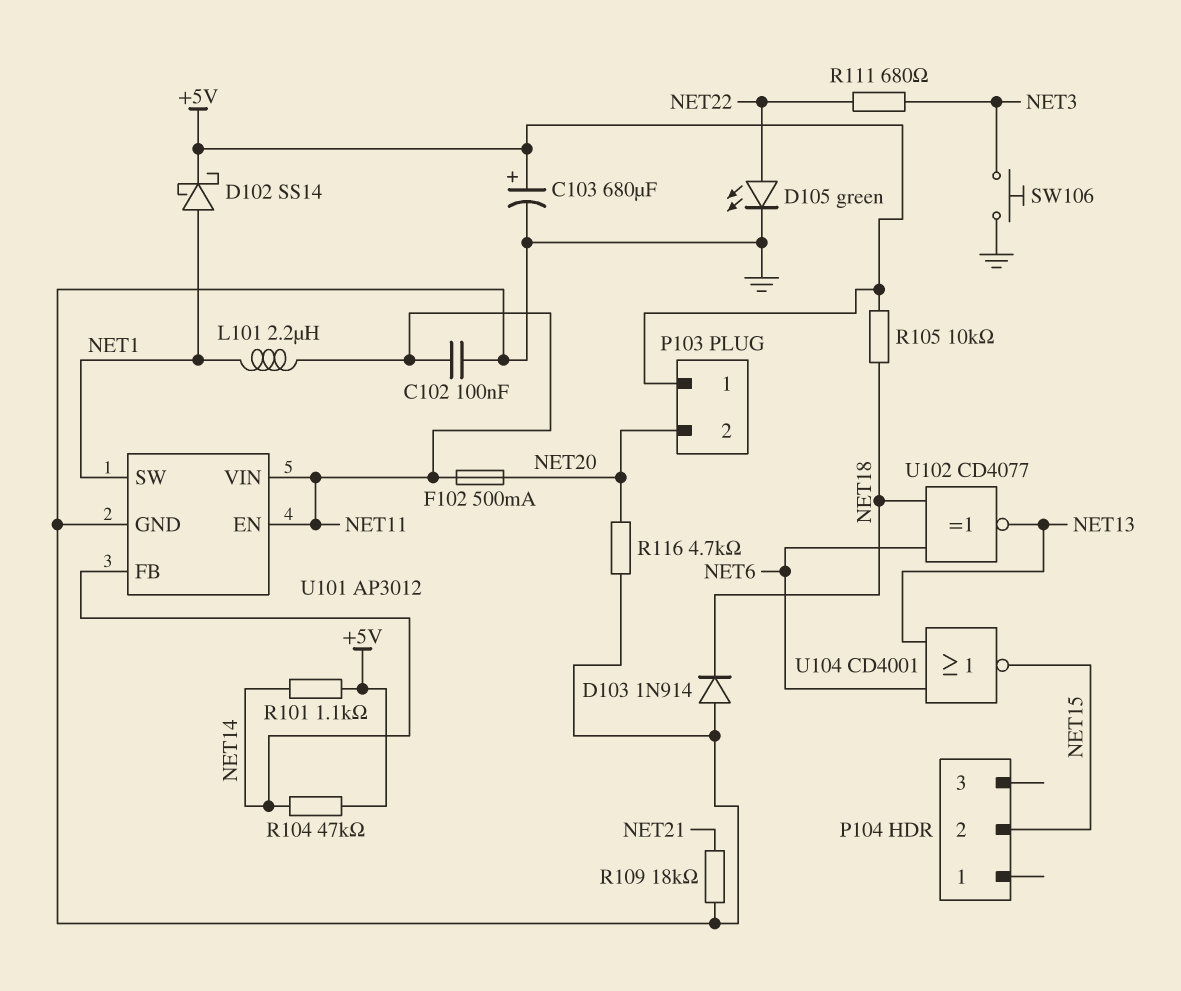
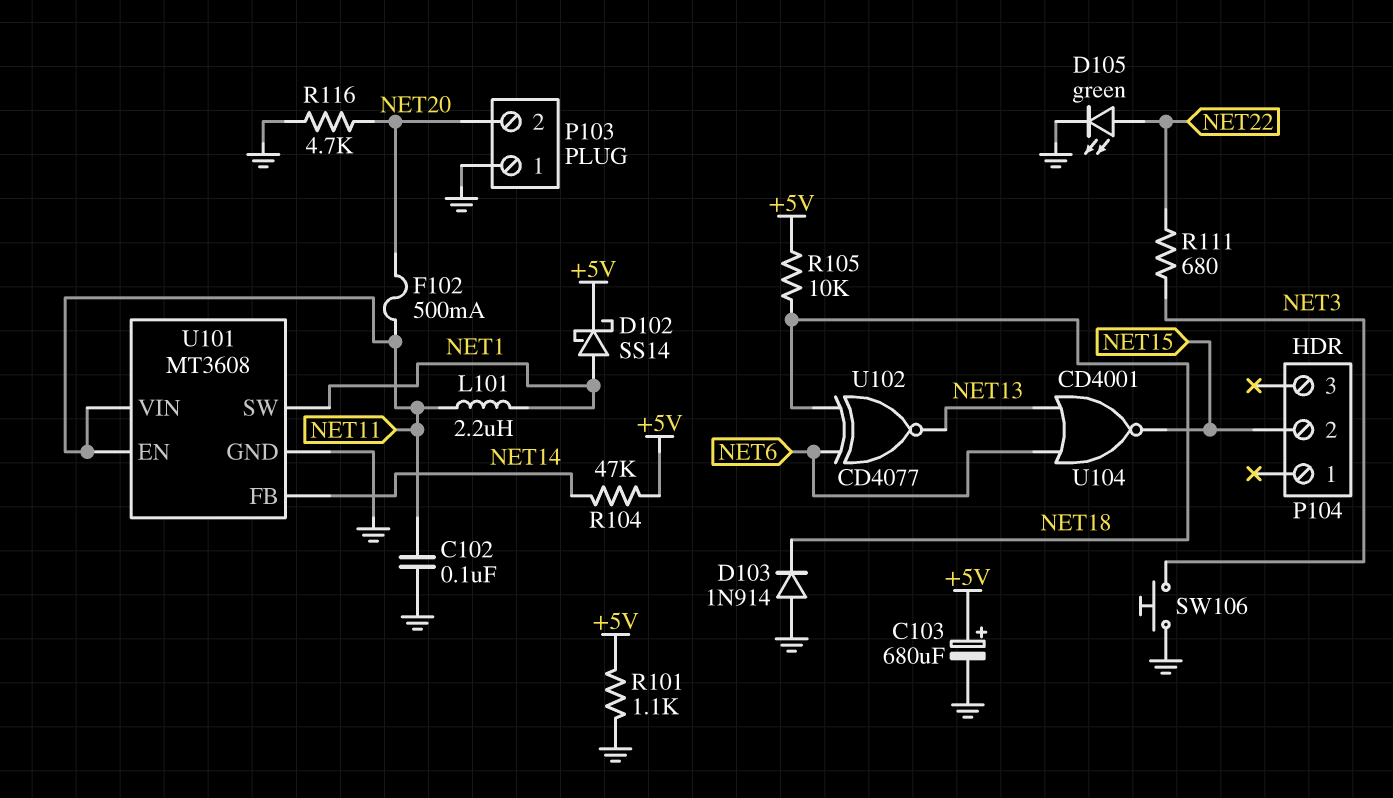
P103 pin 1: +5V -> GND
R101: 1.1k (+5V, NET14) -> 1.1k (+5V, GND)
R109: 18k (GND, NET21) -> none
U101: AP3012 -> MT3608

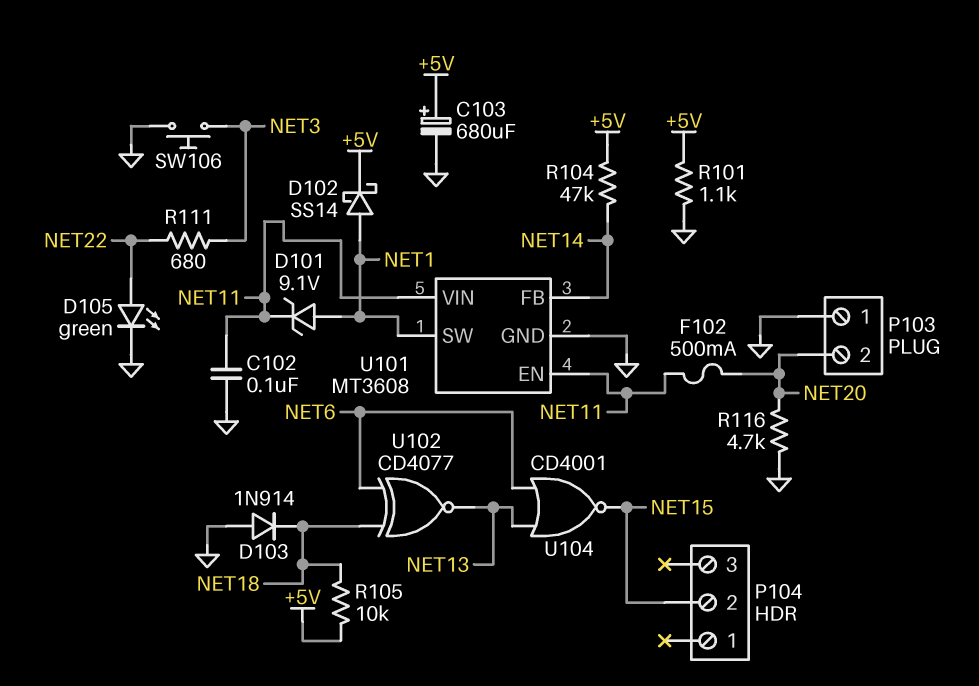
D101: none -> zener 9.1V (A NET1, K NET11)
L101: 2.2uH (NET1, NET11) -> none

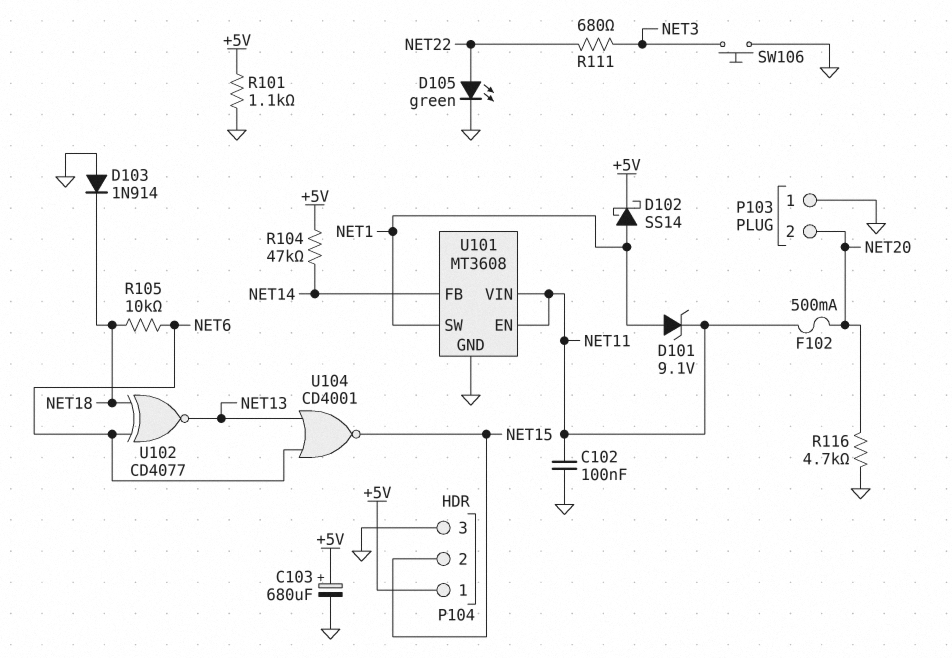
P104 pin 1: none -> +5V
P104 pin 3: none -> GND
R105: 10k (+5V, NET18) -> 10k (NET6, NET18)

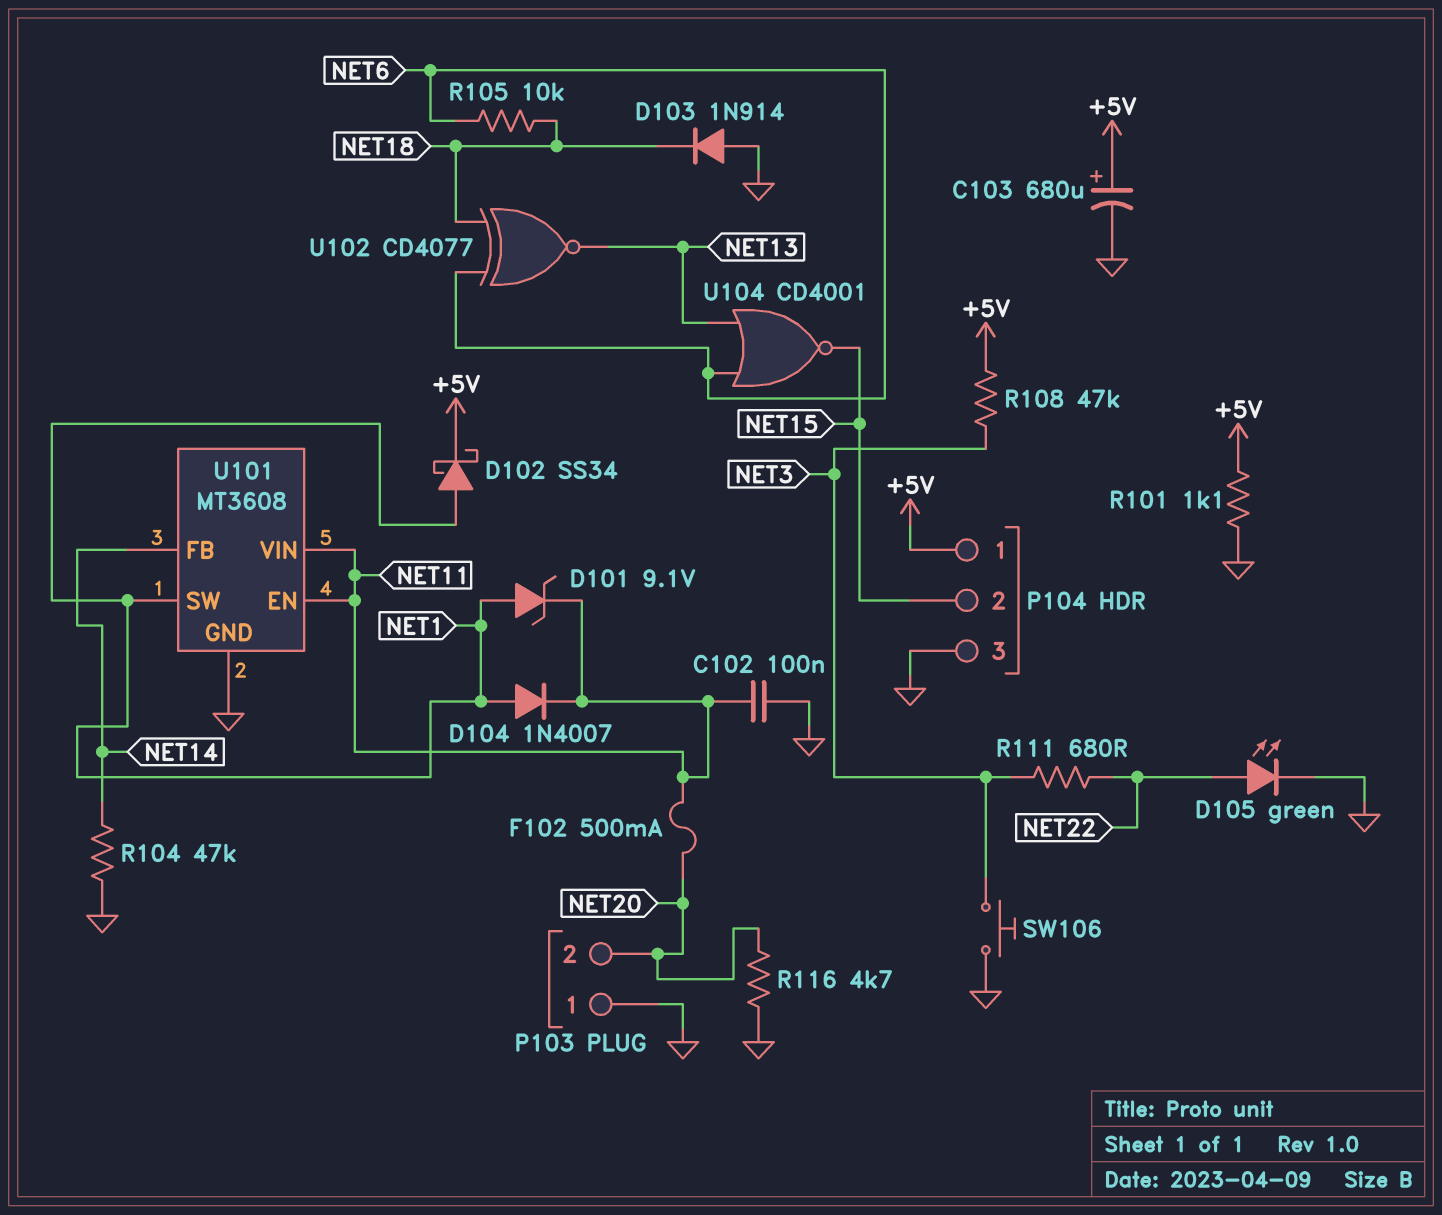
D102: schottky SS14 (A NET1, K +5V) -> schottky SS34 (A NET1, K +5V)
D104: none -> diode 1N4007 (A NET1, K NET11)
R104: 47k (+5V, NET14) -> 47k (GND, NET14)
R108: none -> 47k (+5V, NET3)

